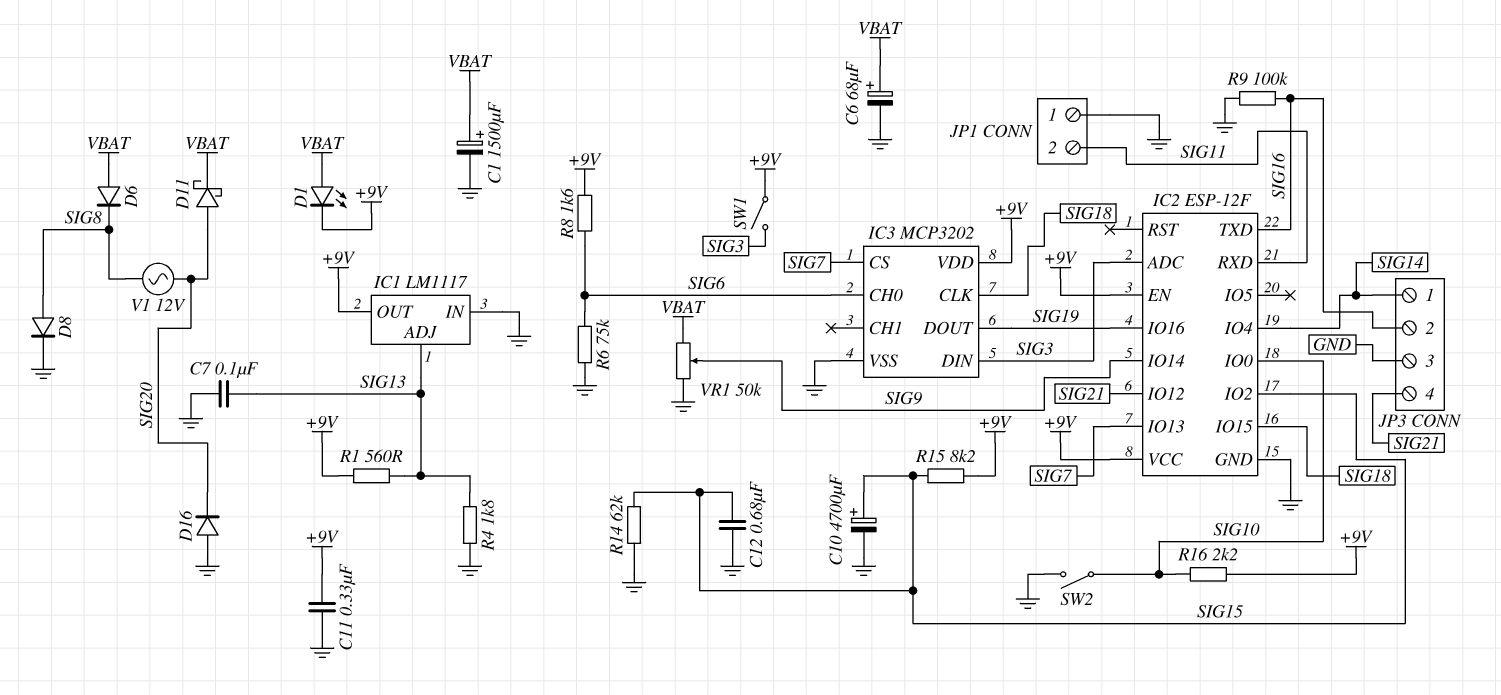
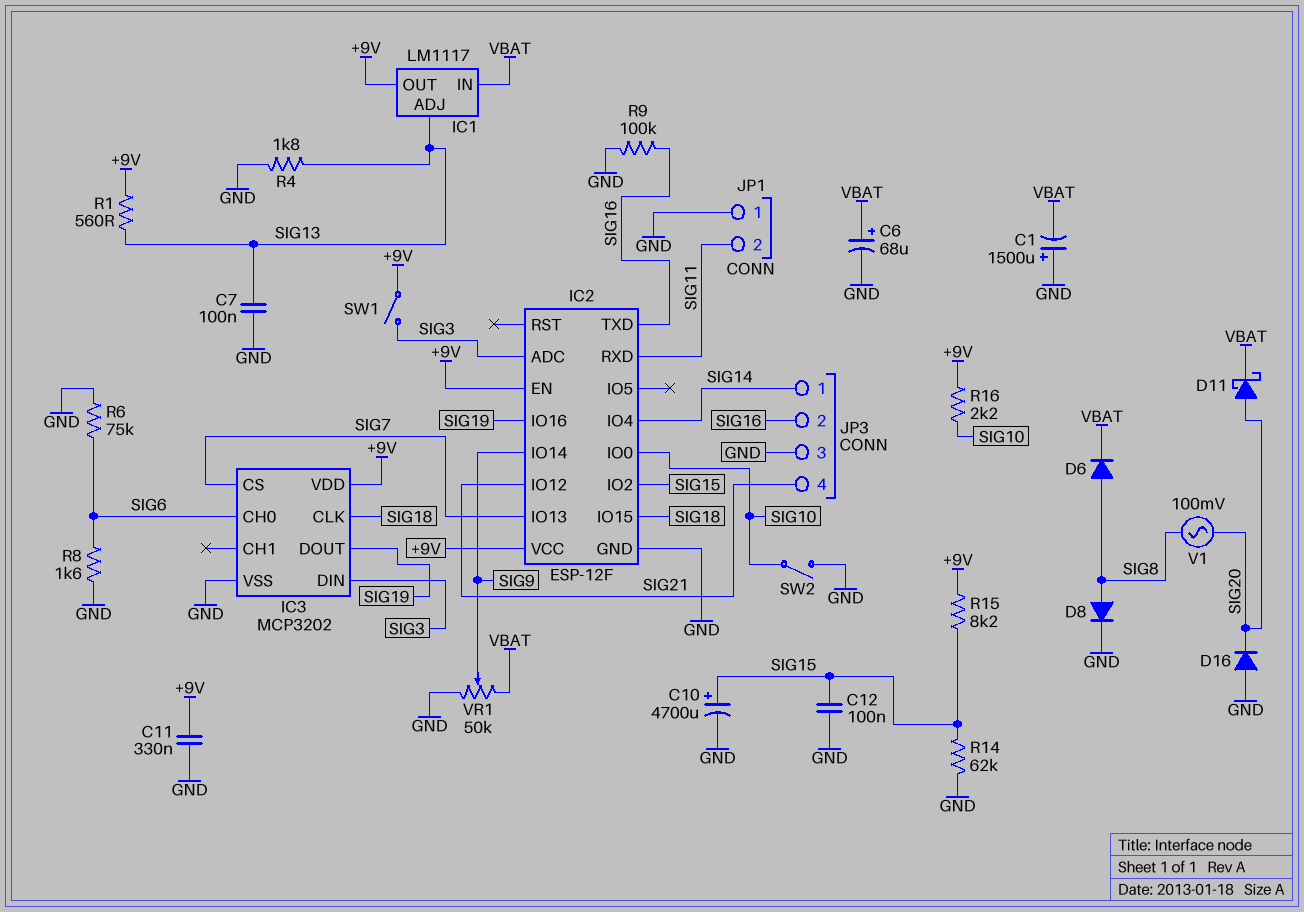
C1: 1500uF (plus VBAT, minus GND) -> 1500uF (plus GND, minus VBAT)
C12: 680nF (GND, SIG15) -> 100nF (GND, SIG15)
D1: LED (A VBAT, K +9V) -> none
D6: diode (A VBAT, K SIG8) -> diode (A SIG8, K VBAT)
IC1 pin IN: GND -> VBAT
R8: 1.6k (+9V, SIG6) -> 1.6k (GND, SIG6)
V1: AC 12V (SIG8, SIG20) -> AC 100mV (SIG8, SIG20)

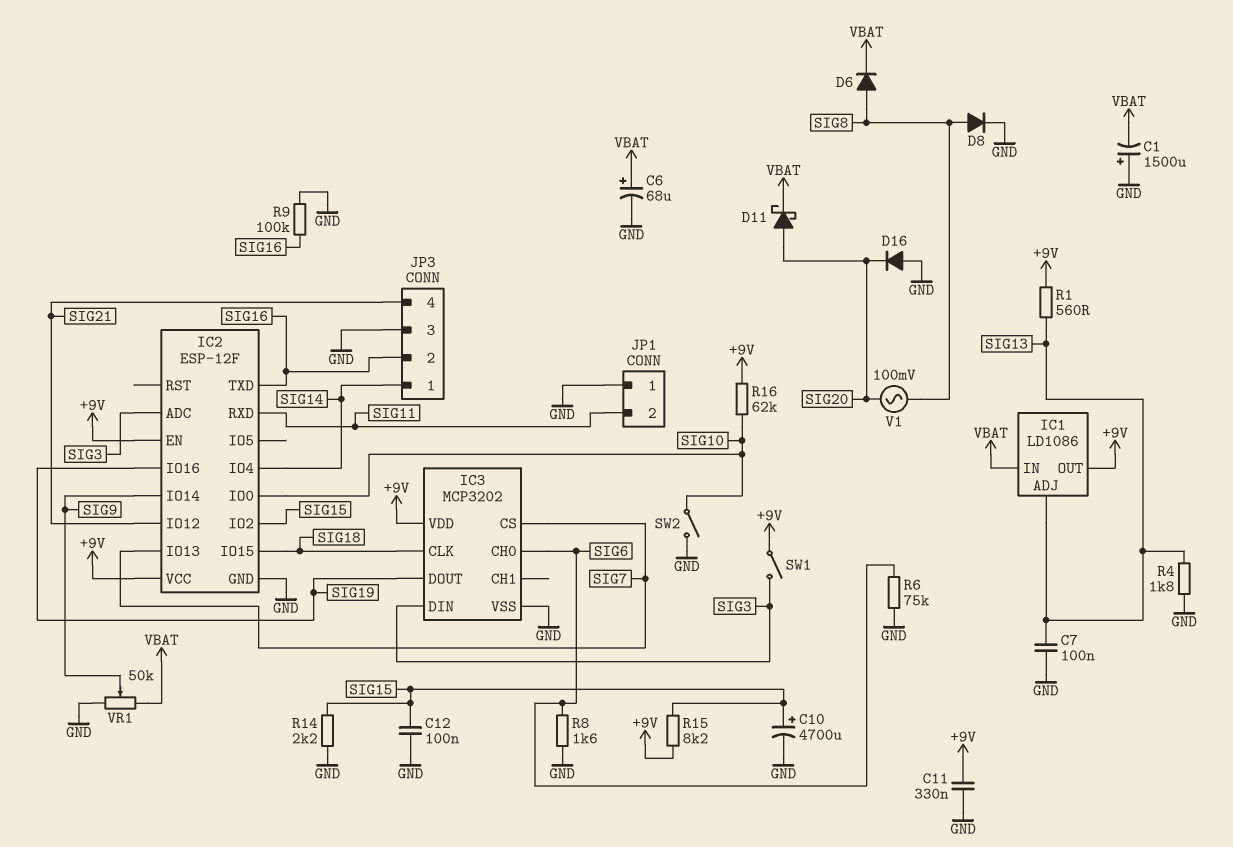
IC1: LM1117 -> LD1086
R14: 62k (GND, SIG15) -> 2.2k (GND, SIG15)
R16: 2.2k (+9V, SIG10) -> 62k (+9V, SIG10)

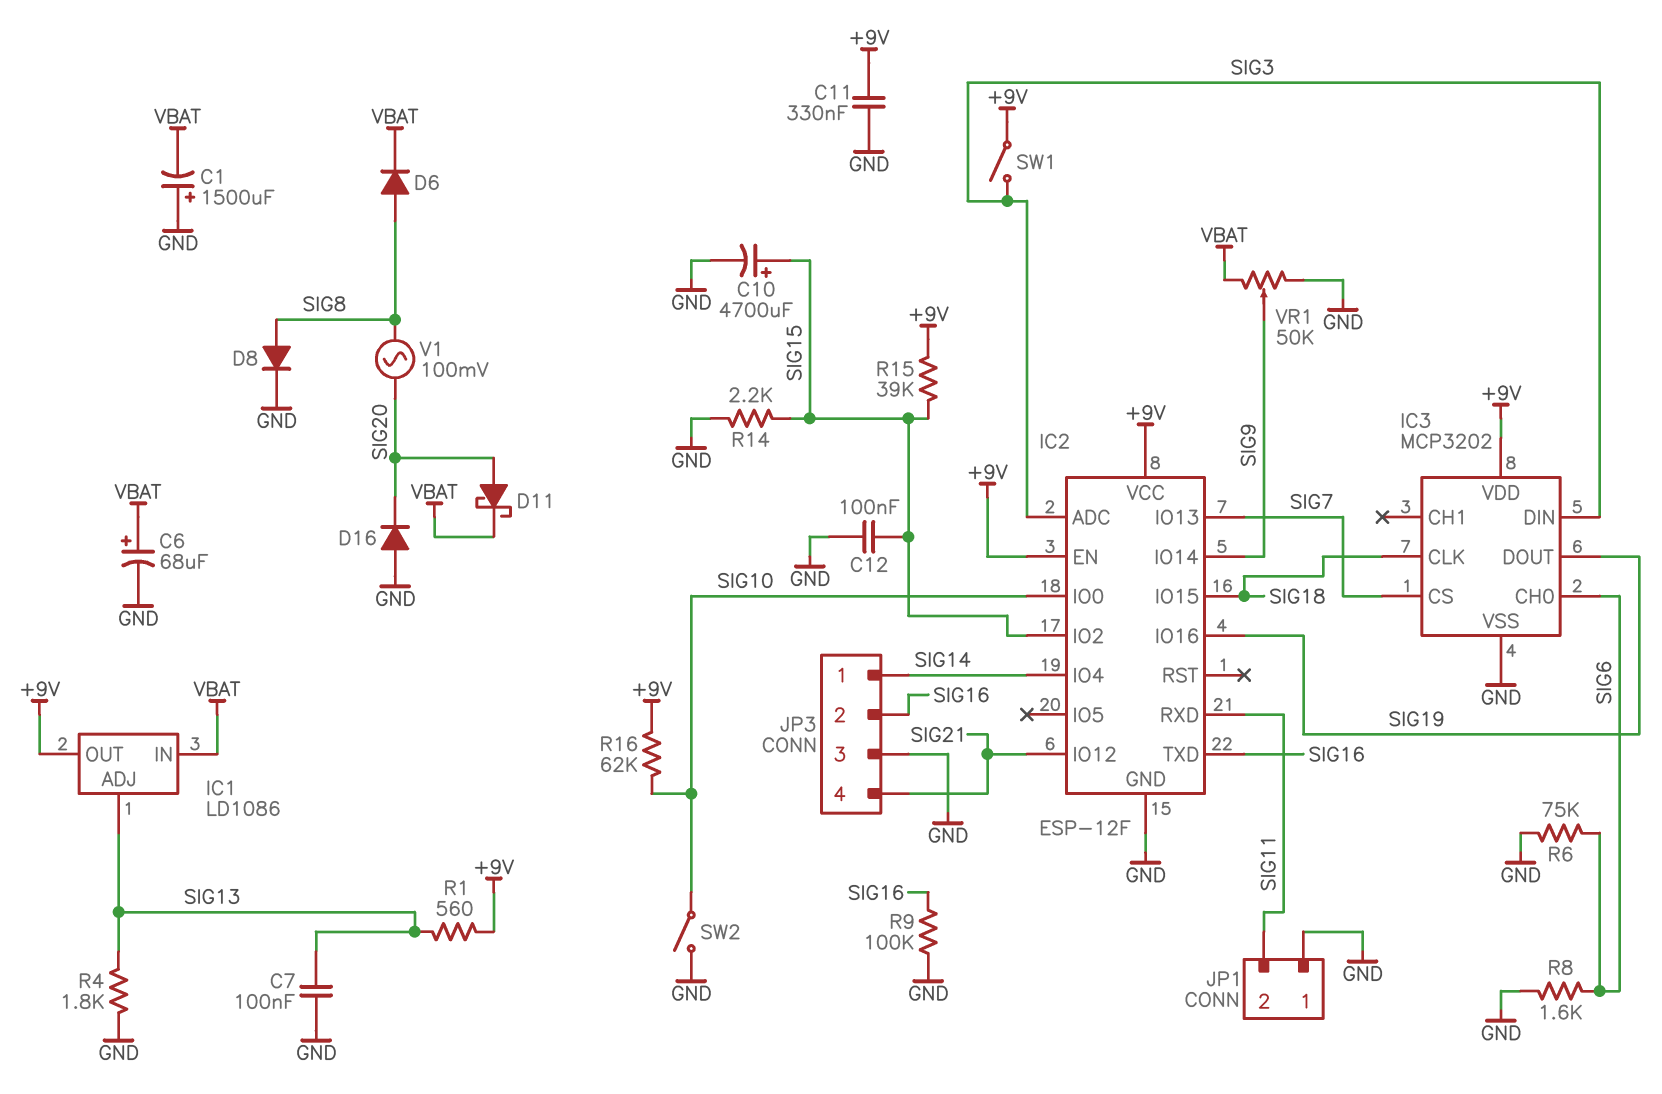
R15: 8.2k (+9V, SIG15) -> 39k (+9V, SIG15)

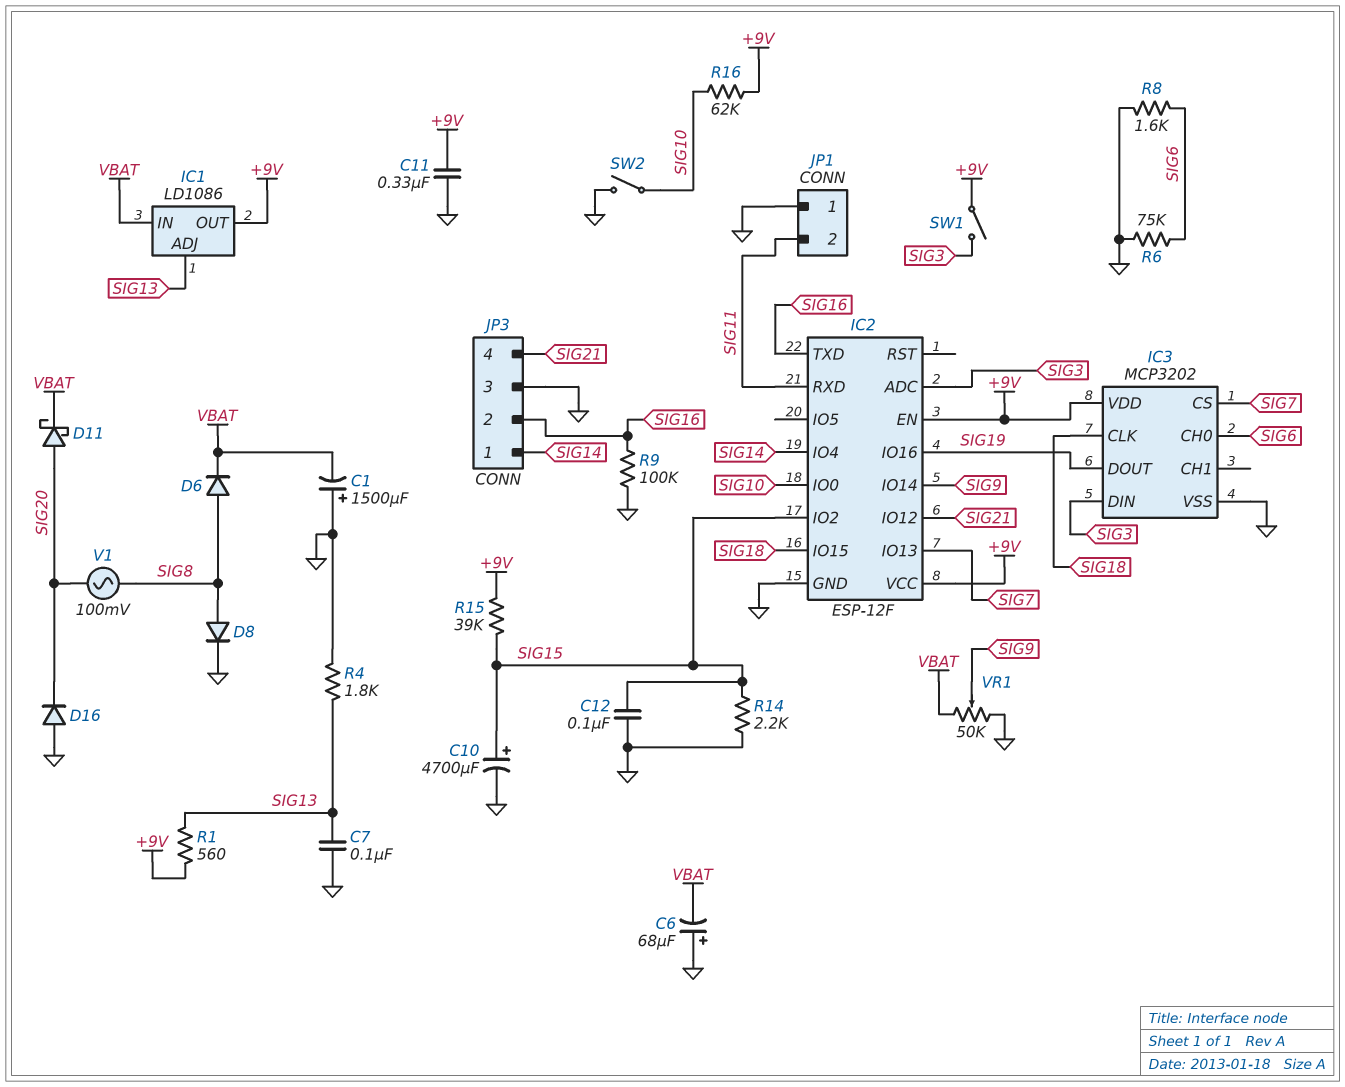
C6: 68uF (plus VBAT, minus GND) -> 68uF (plus GND, minus VBAT)

